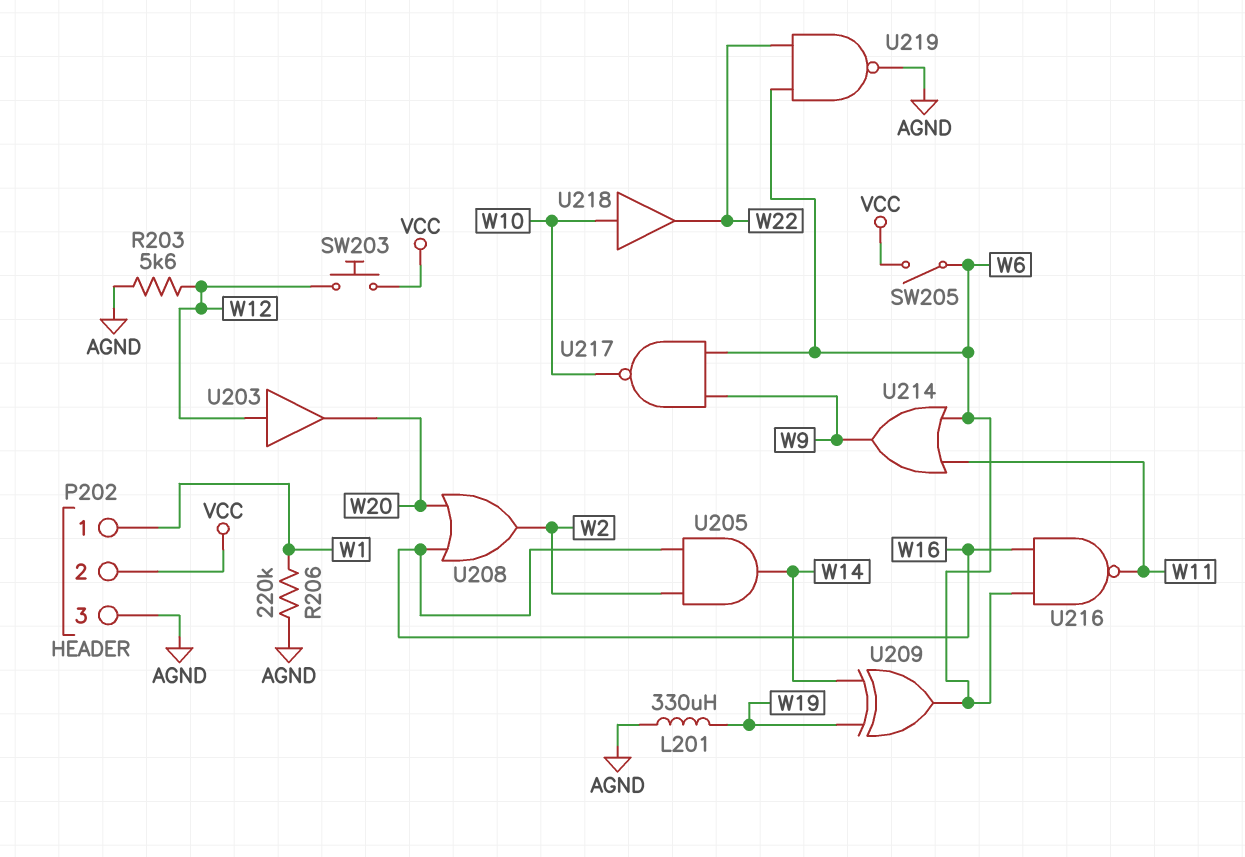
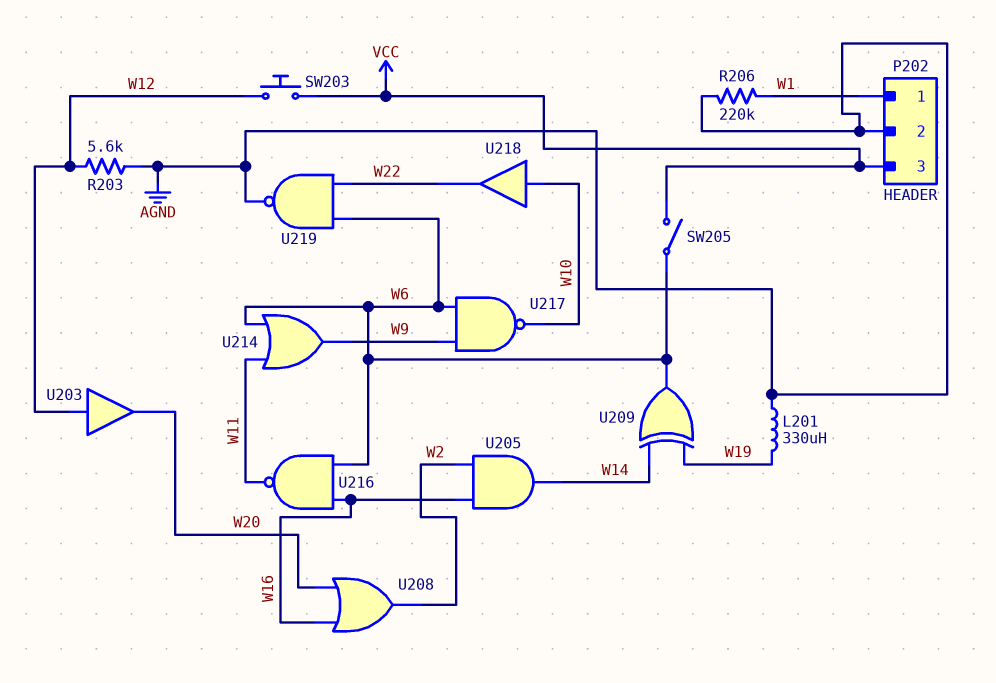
P202 pin 2: VCC -> AGND
P202 pin 3: AGND -> VCC

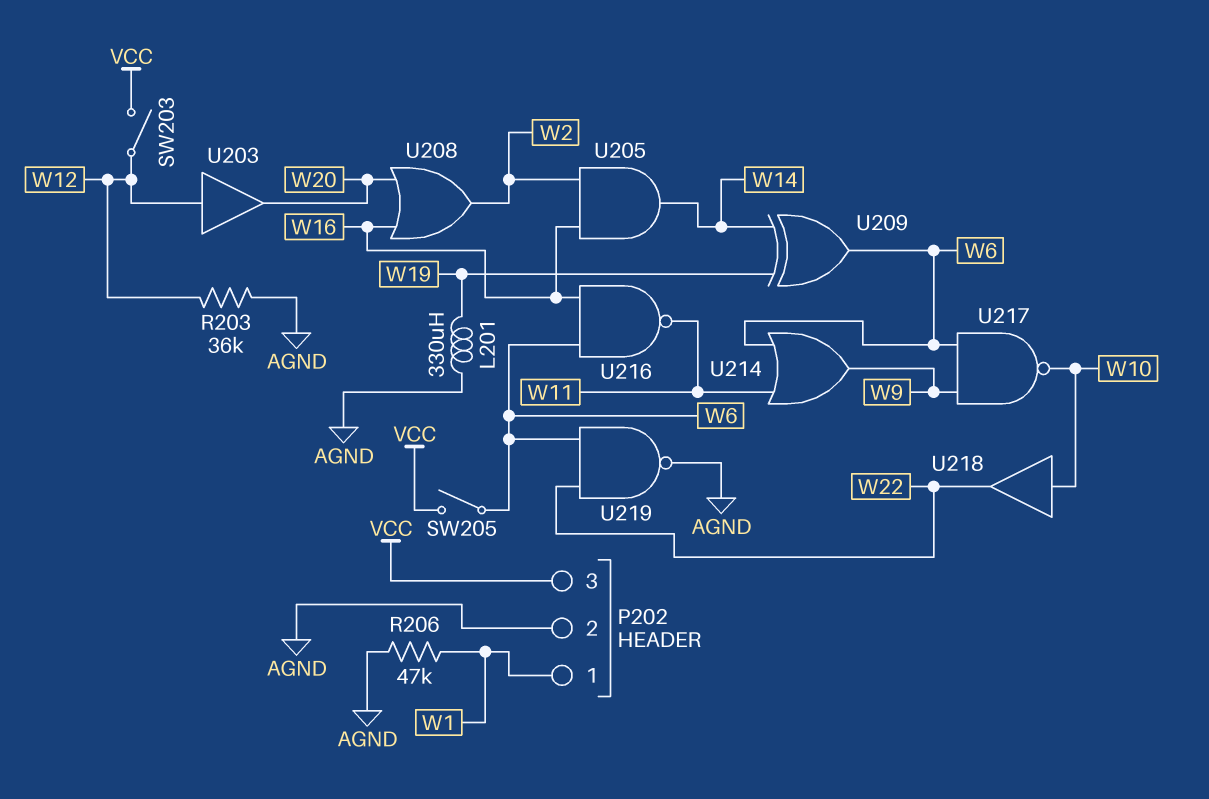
R203: 5.6k (AGND, W12) -> 36k (AGND, W12)
R206: 220k (AGND, W1) -> 47k (AGND, W1)
SW203: button (VCC, W12) -> switch (VCC, W12)

